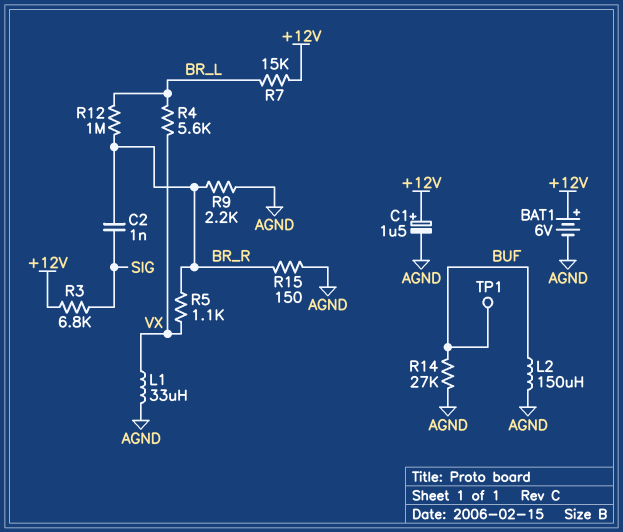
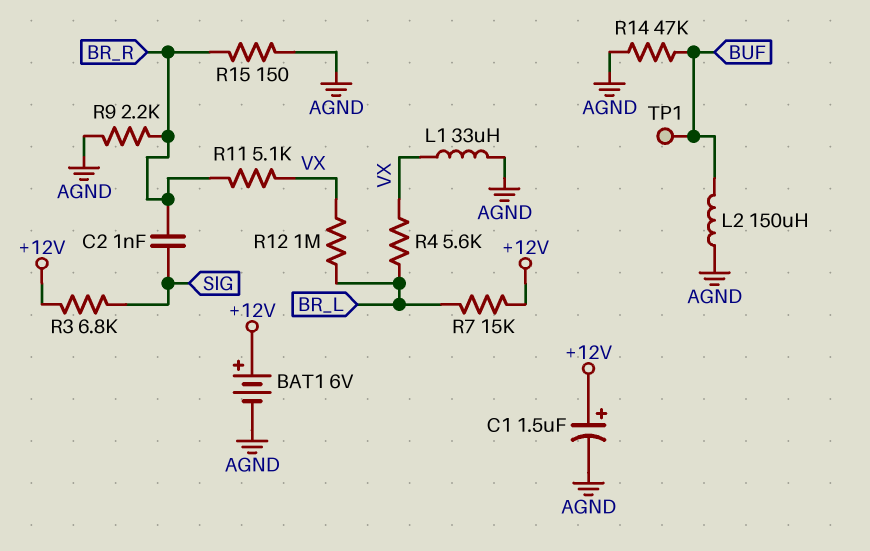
R5: 1.1k (BR_R, VX) -> none
R11: none -> 5.1k (BR_R, VX)
R12: 1M (BR_L, BR_R) -> 1M (BR_L, VX)
R14: 27k (AGND, BUF) -> 47k (AGND, BUF)

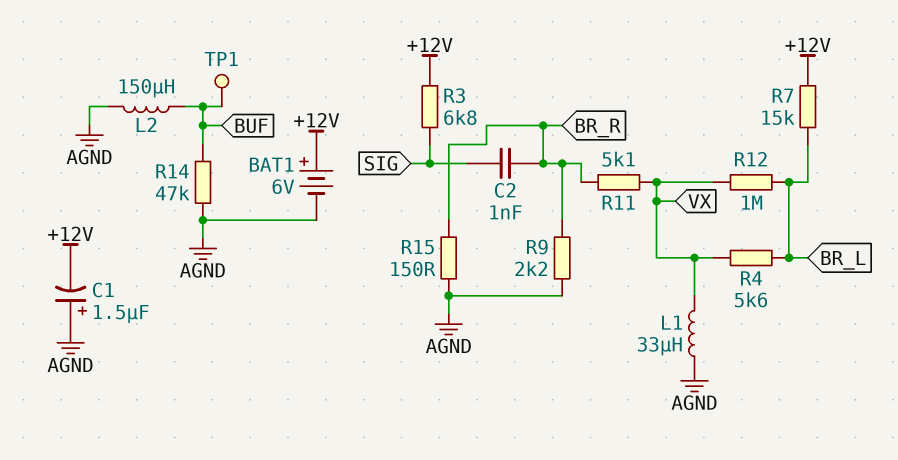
C1: 1.5uF (plus +12V, minus AGND) -> 1.5uF (plus AGND, minus +12V)

